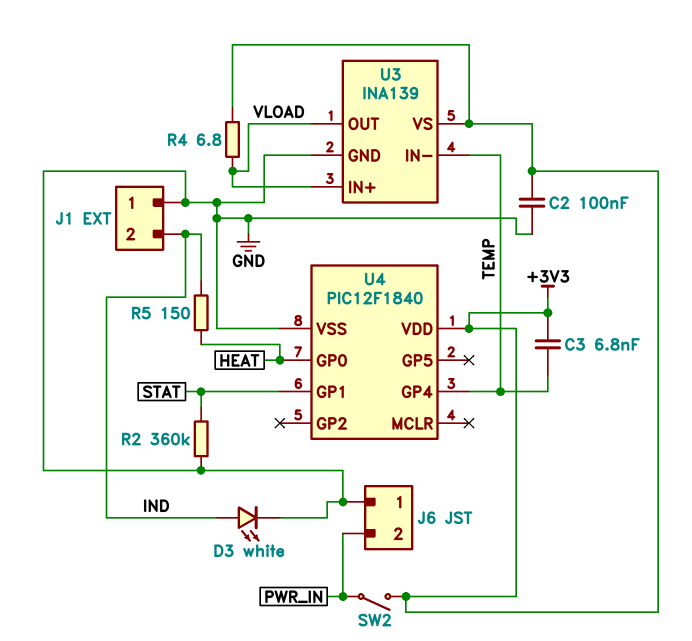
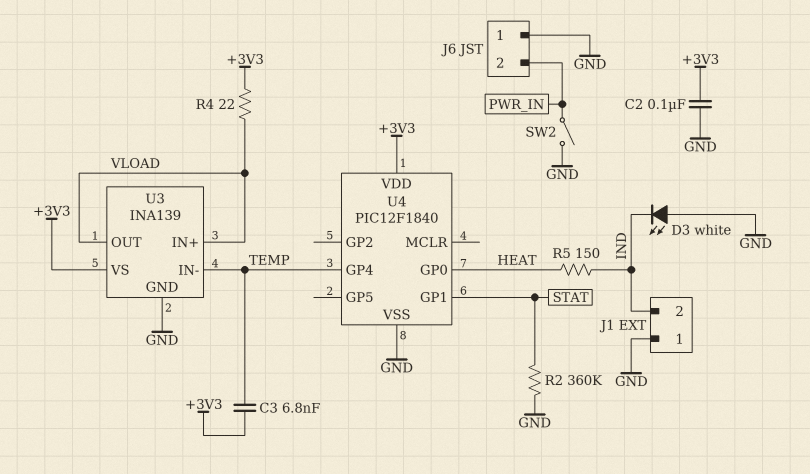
D3: LED white (A IND, K GND) -> LED white (A GND, K IND)
R4: 6.8 (+3V3, VLOAD) -> 22 (+3V3, VLOAD)
SW2: switch (+3V3, PWR_IN) -> switch (GND, PWR_IN)

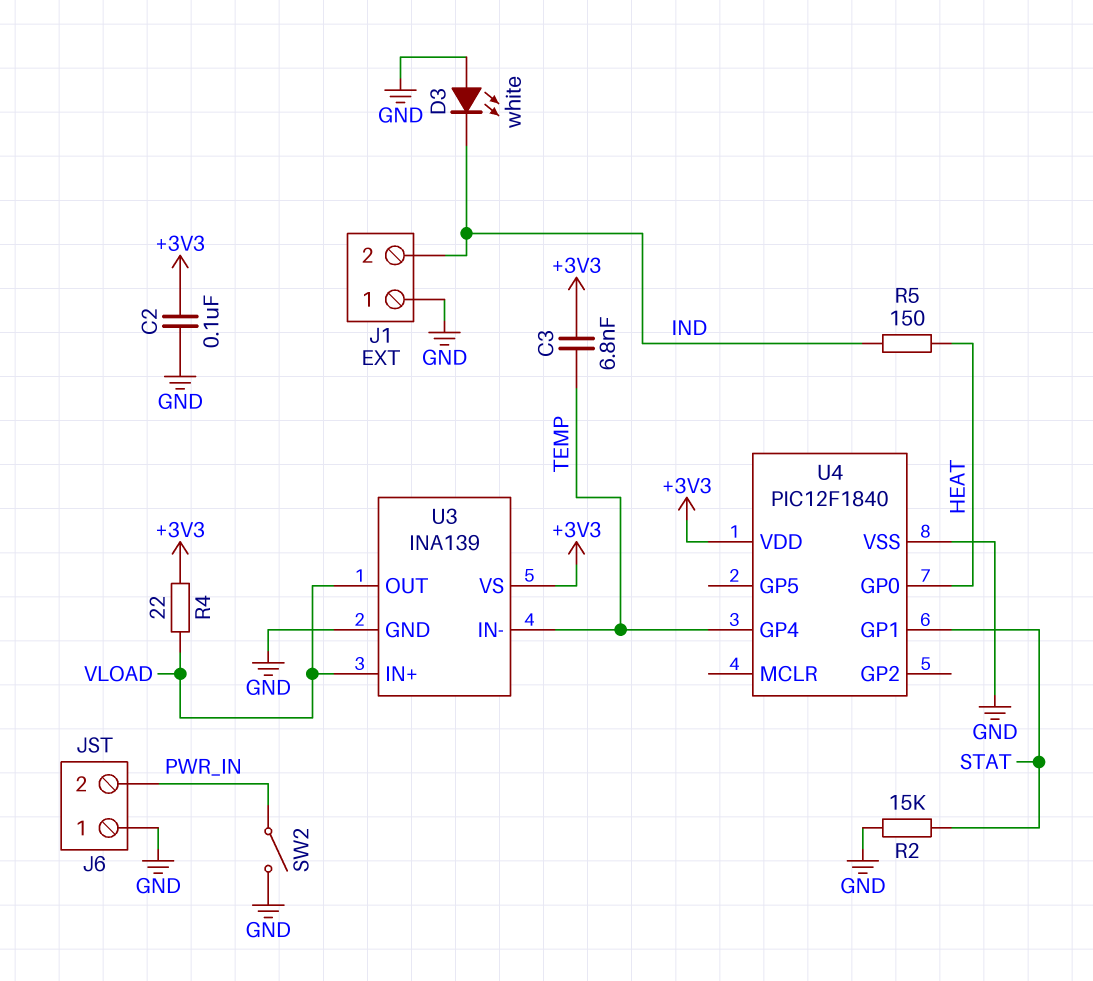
R2: 360k (GND, STAT) -> 15k (GND, STAT)

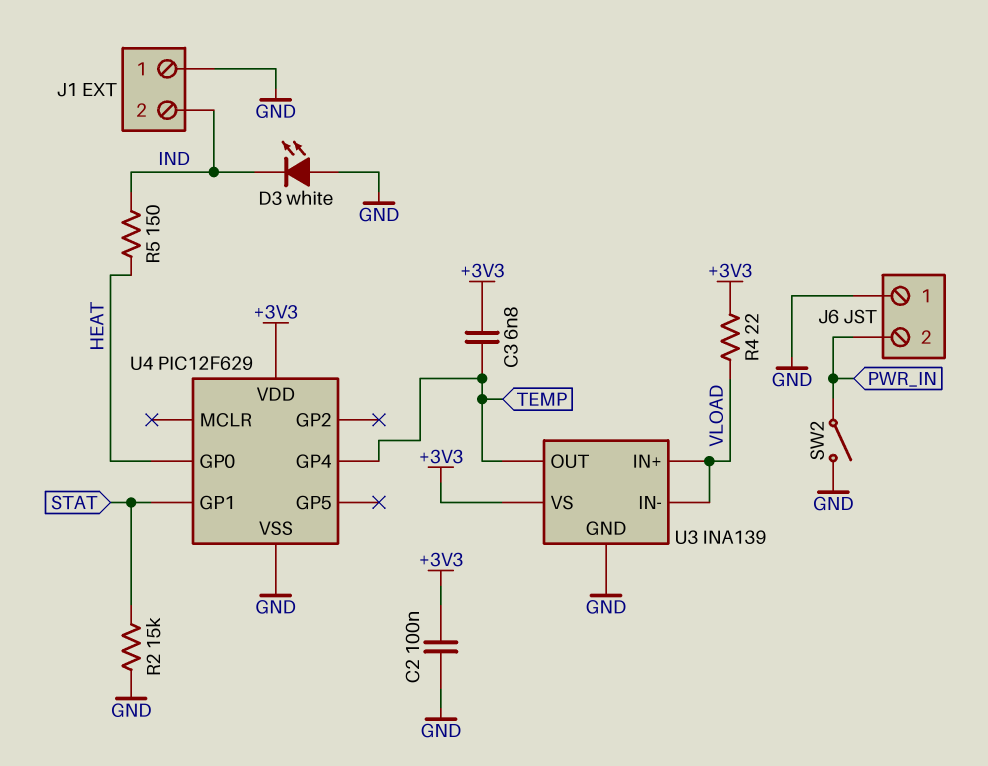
U3 pin IN-: TEMP -> VLOAD
U3 pin OUT: VLOAD -> TEMP
U4: PIC12F1840 -> PIC12F629

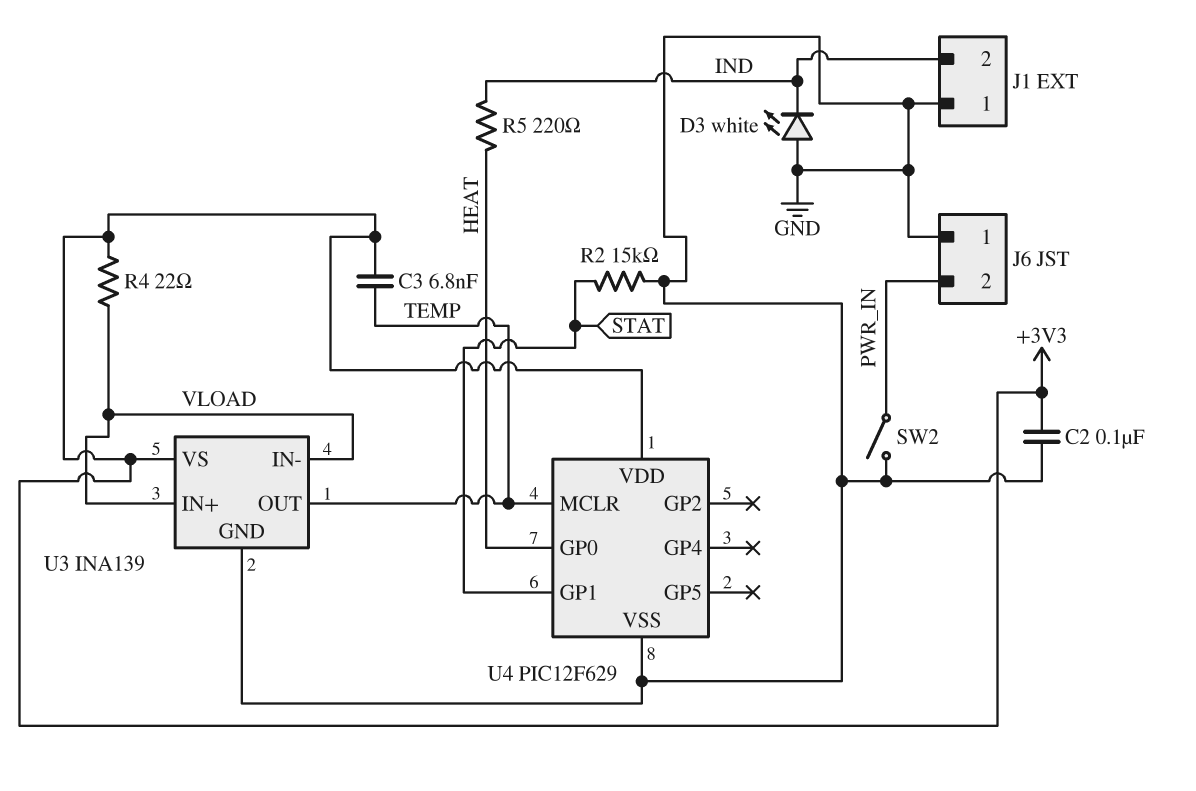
R5: 150 (HEAT, IND) -> 220 (HEAT, IND)
U4 pin GP4: TEMP -> none
U4 pin MCLR: none -> TEMP

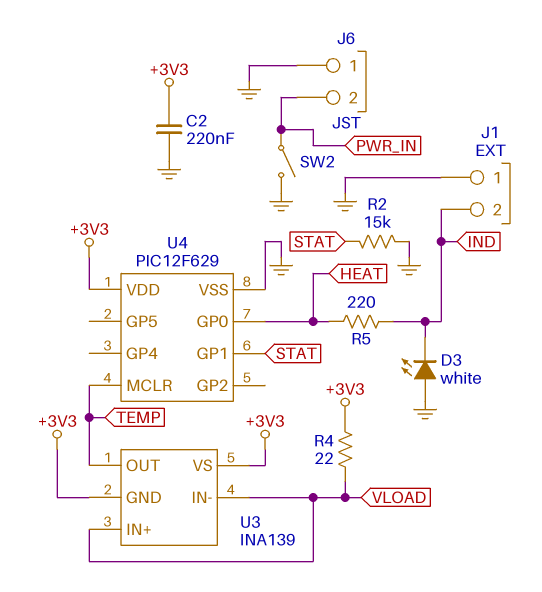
C2: 100nF (+3V3, GND) -> 220nF (+3V3, GND)
C3: 6.8nF (+3V3, TEMP) -> none
U3 pin GND: GND -> +3V3

